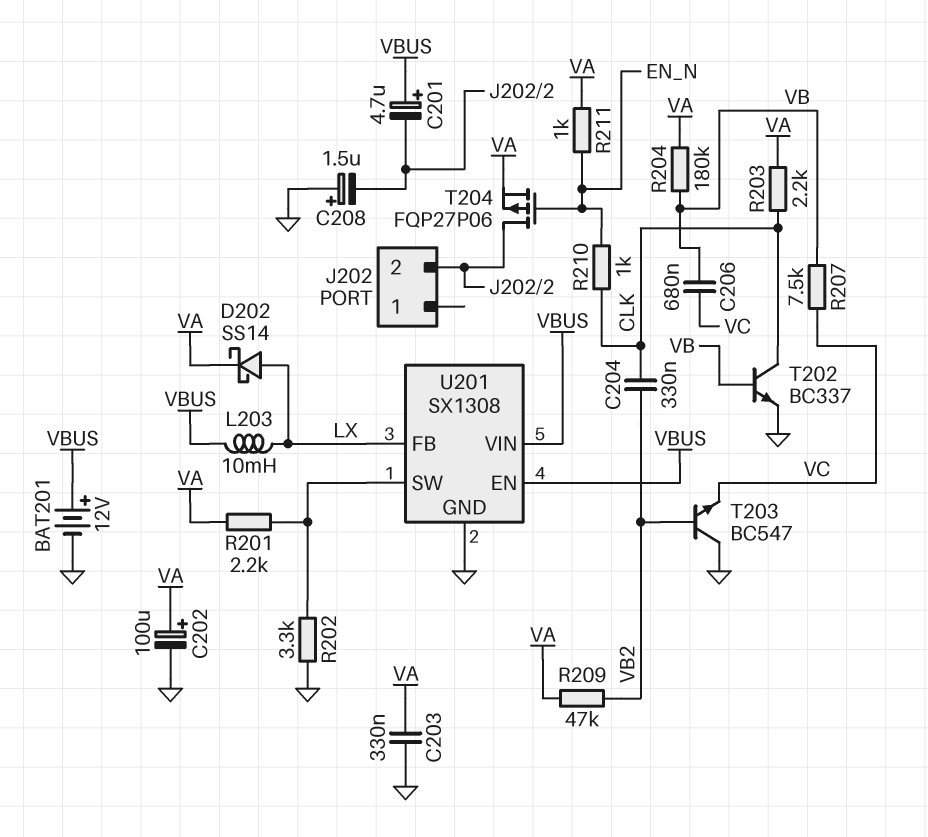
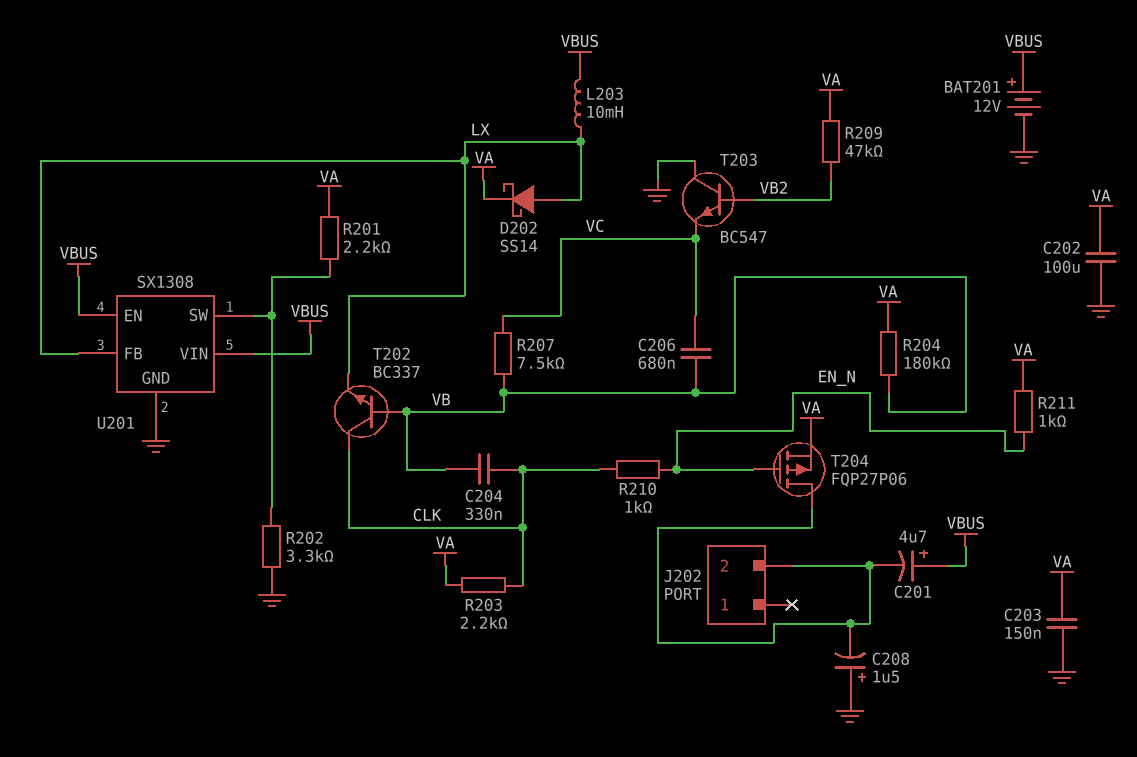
C202: 100uF (plus VA, minus GND) -> 100uF (GND, VA)
C203: 330nF (GND, VA) -> 150nF (GND, VA)
C204: 330nF (CLK, VB2) -> 330nF (CLK, VB)
T202: NPN BC337 (B VB, C CLK, E GND) -> NPN BC337 (B VB, C CLK, E LX)

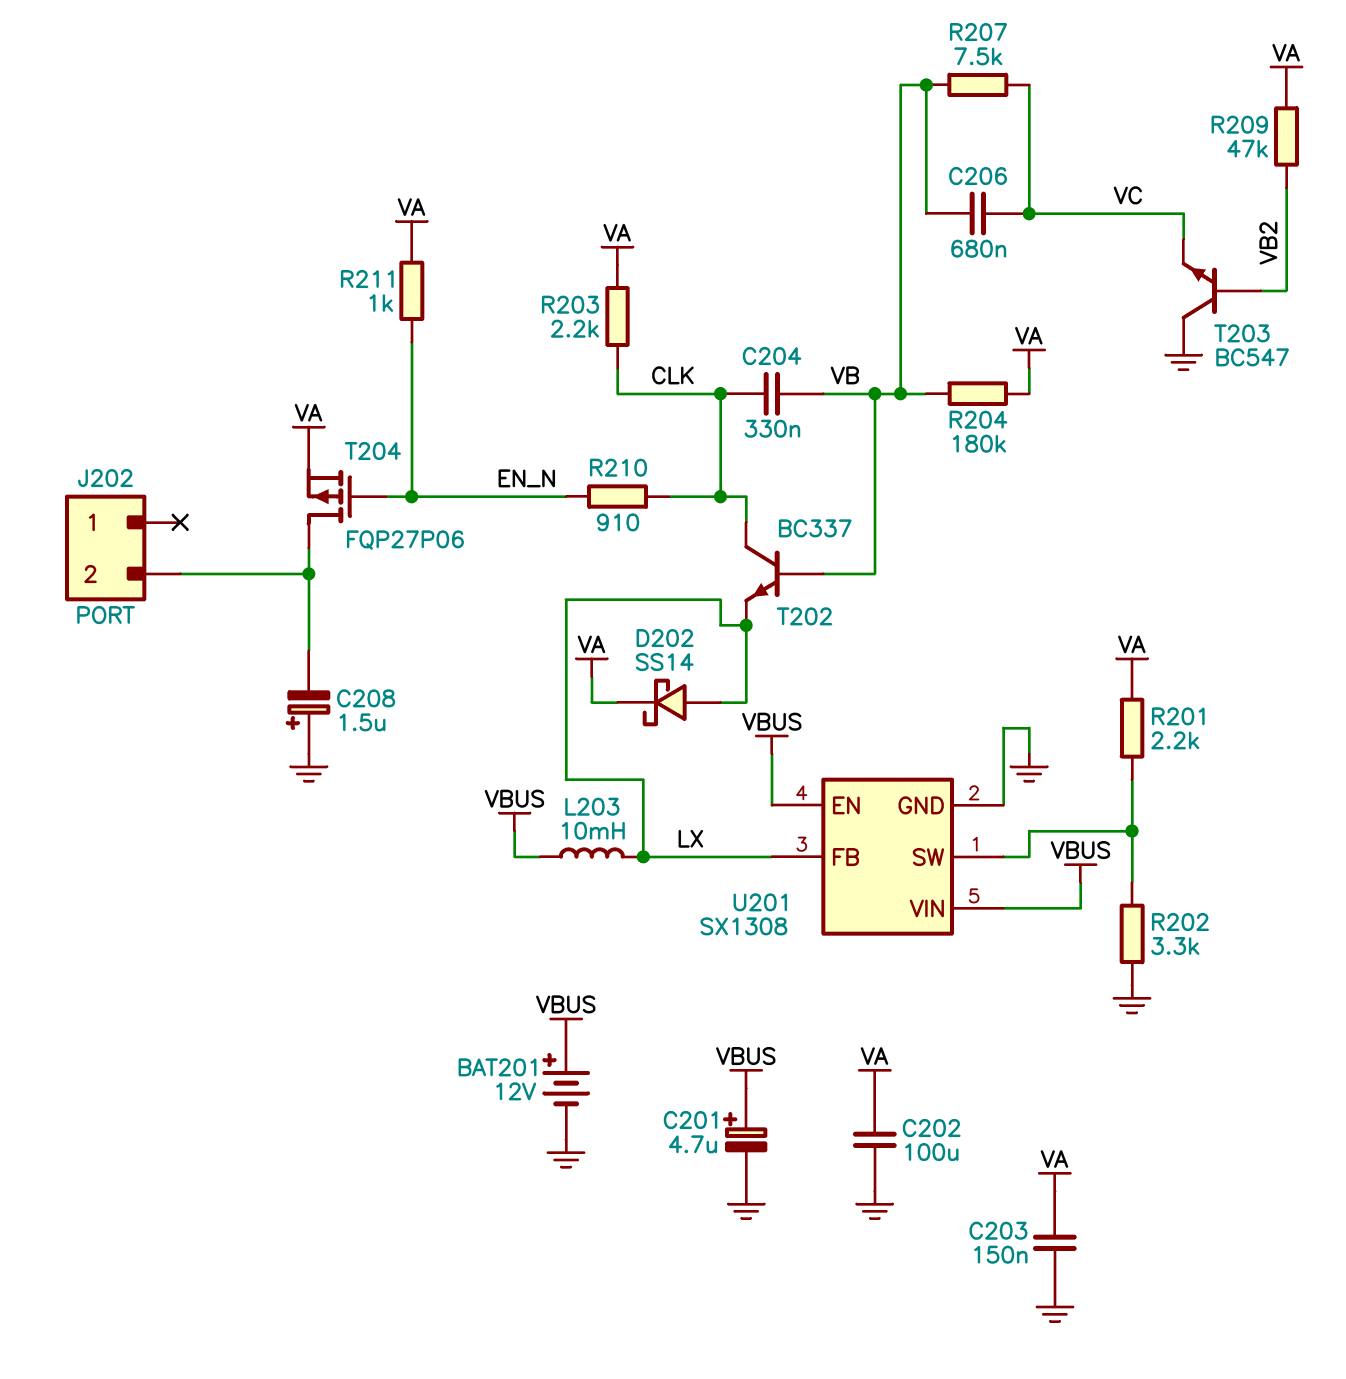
C201: 4.7uF (plus VBUS, minus J202/2) -> 4.7uF (plus VBUS, minus GND)
R210: 1k (CLK, EN_N) -> 910 (CLK, EN_N)

